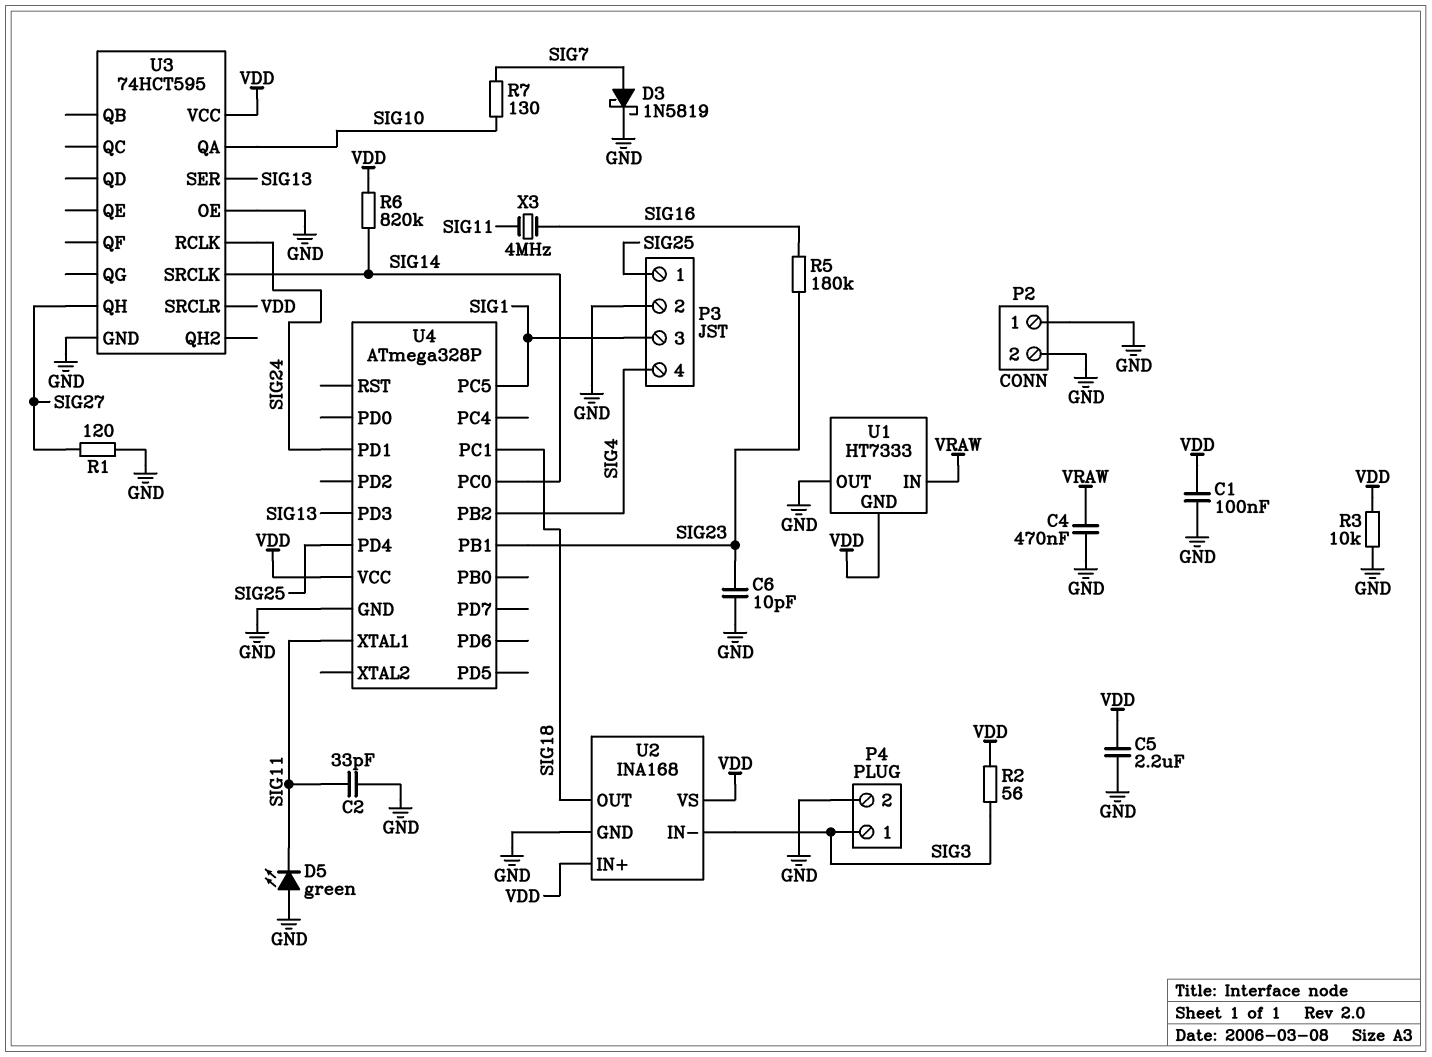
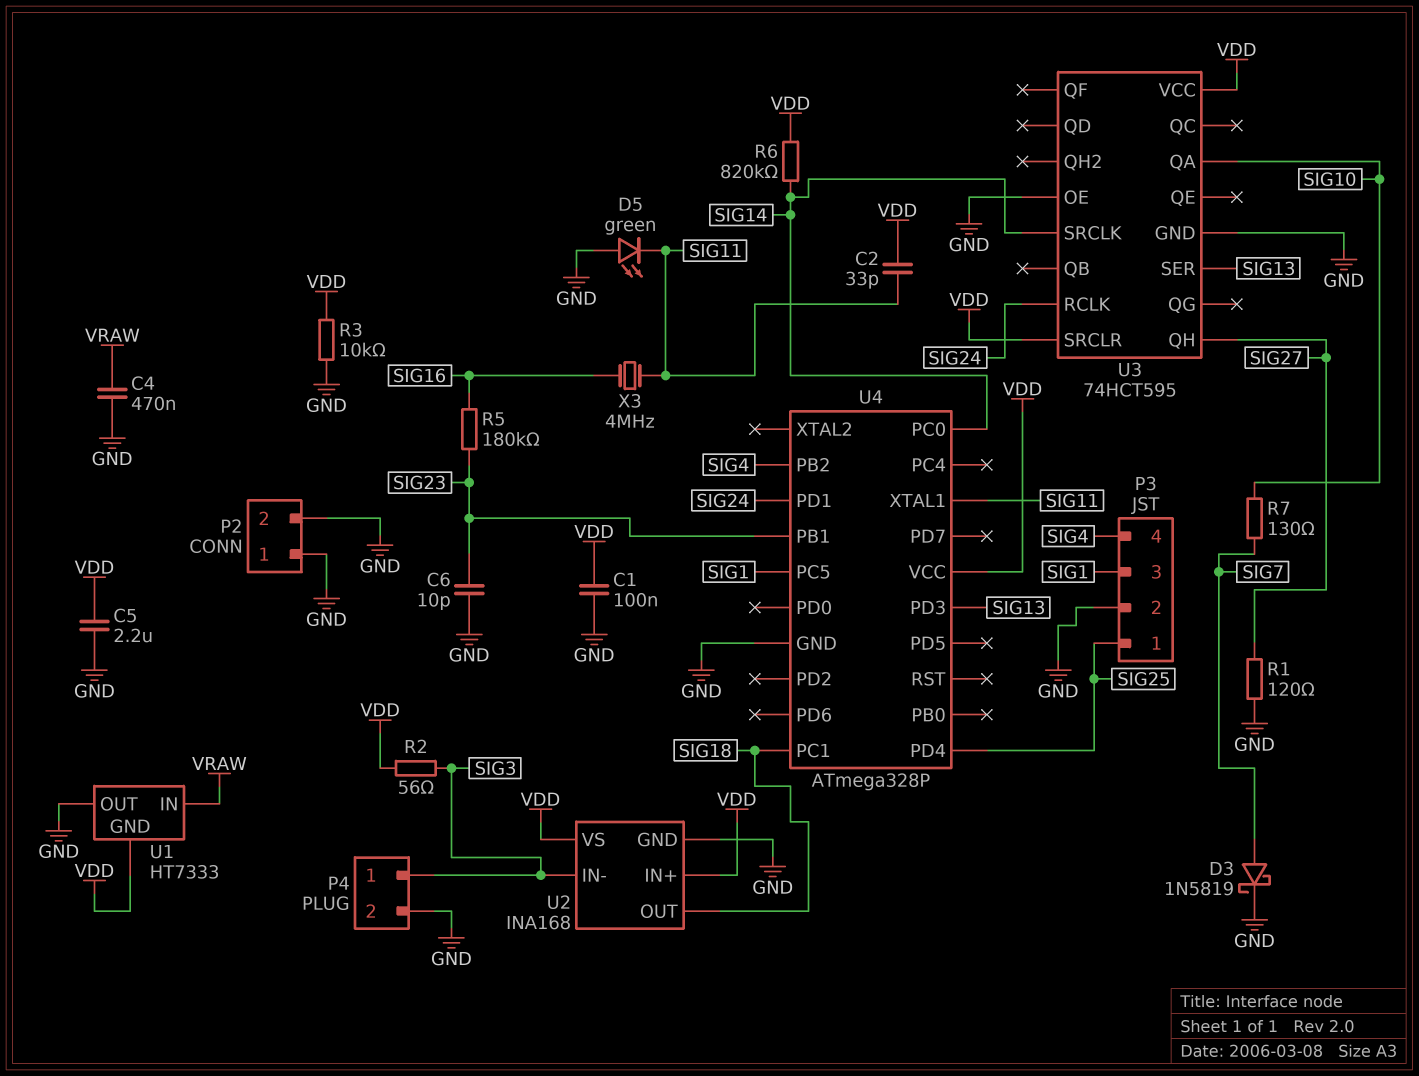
C2: 33pF (GND, SIG11) -> 33pF (SIG11, VDD)

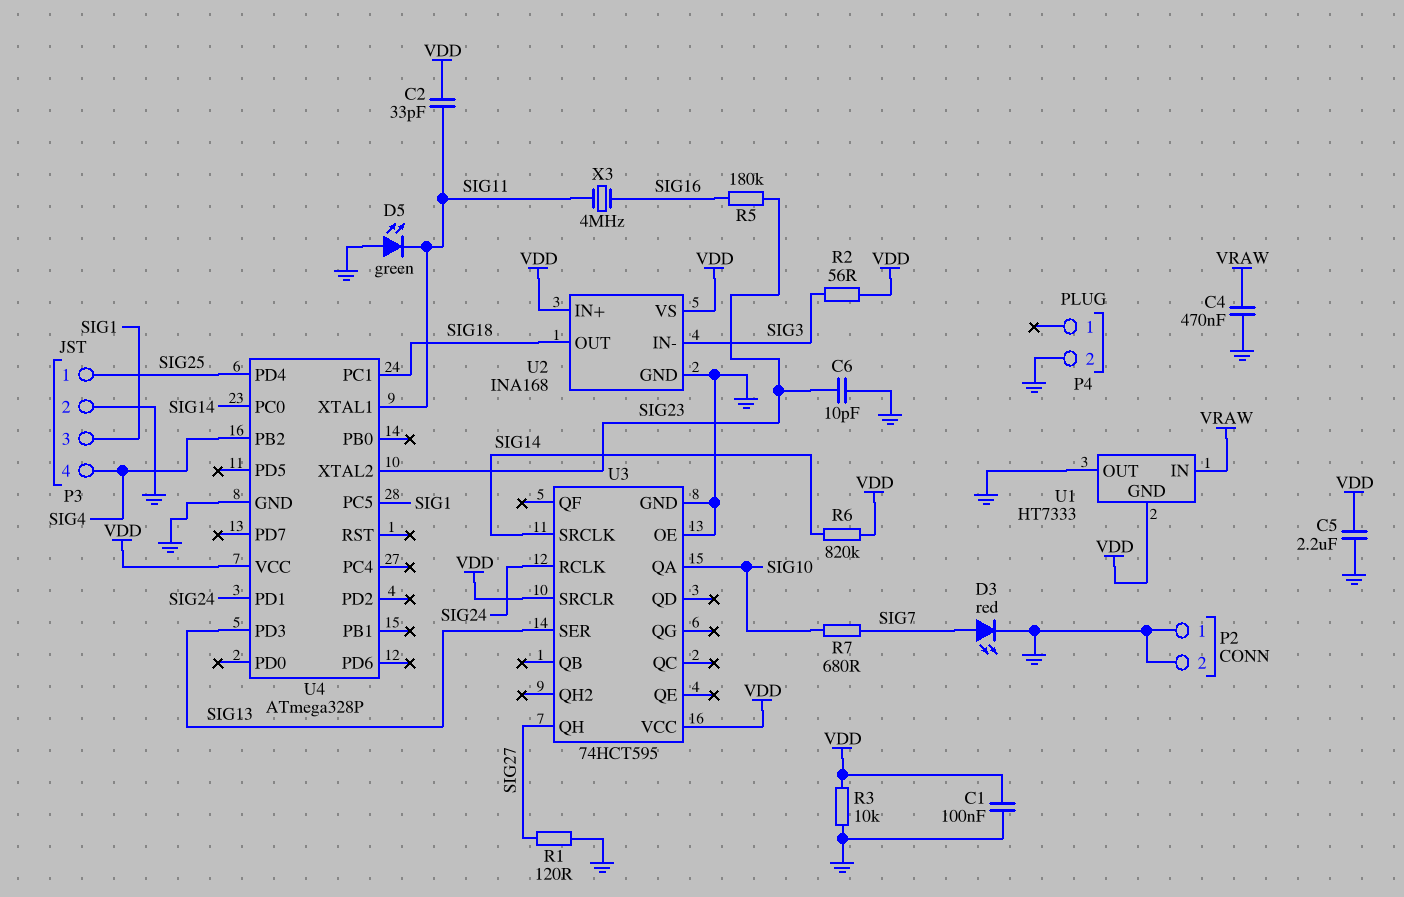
D3: schottky 1N5819 (A SIG7, K GND) -> LED red (A SIG7, K GND)
P4 pin 1: SIG3 -> none
R7: 130 (SIG7, SIG10) -> 680 (SIG7, SIG10)
U4 pin PB1: SIG23 -> none
U4 pin XTAL2: none -> SIG23

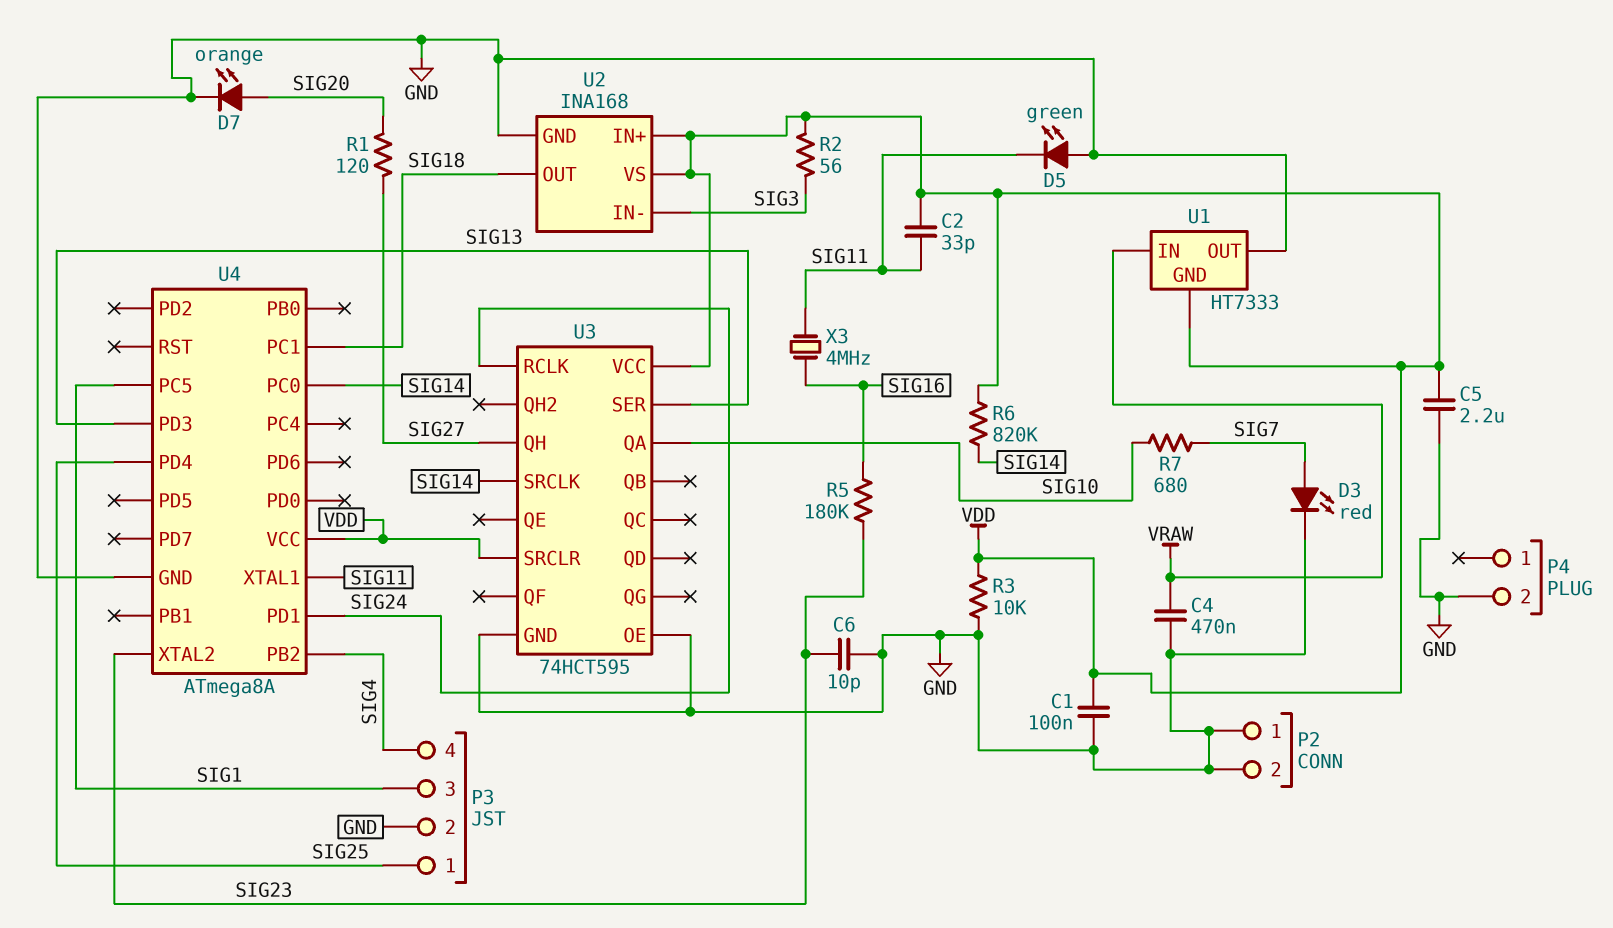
D7: none -> LED orange (A SIG20, K GND)
R1: 120 (GND, SIG27) -> 120 (SIG20, SIG27)
U4: ATmega328P -> ATmega8A

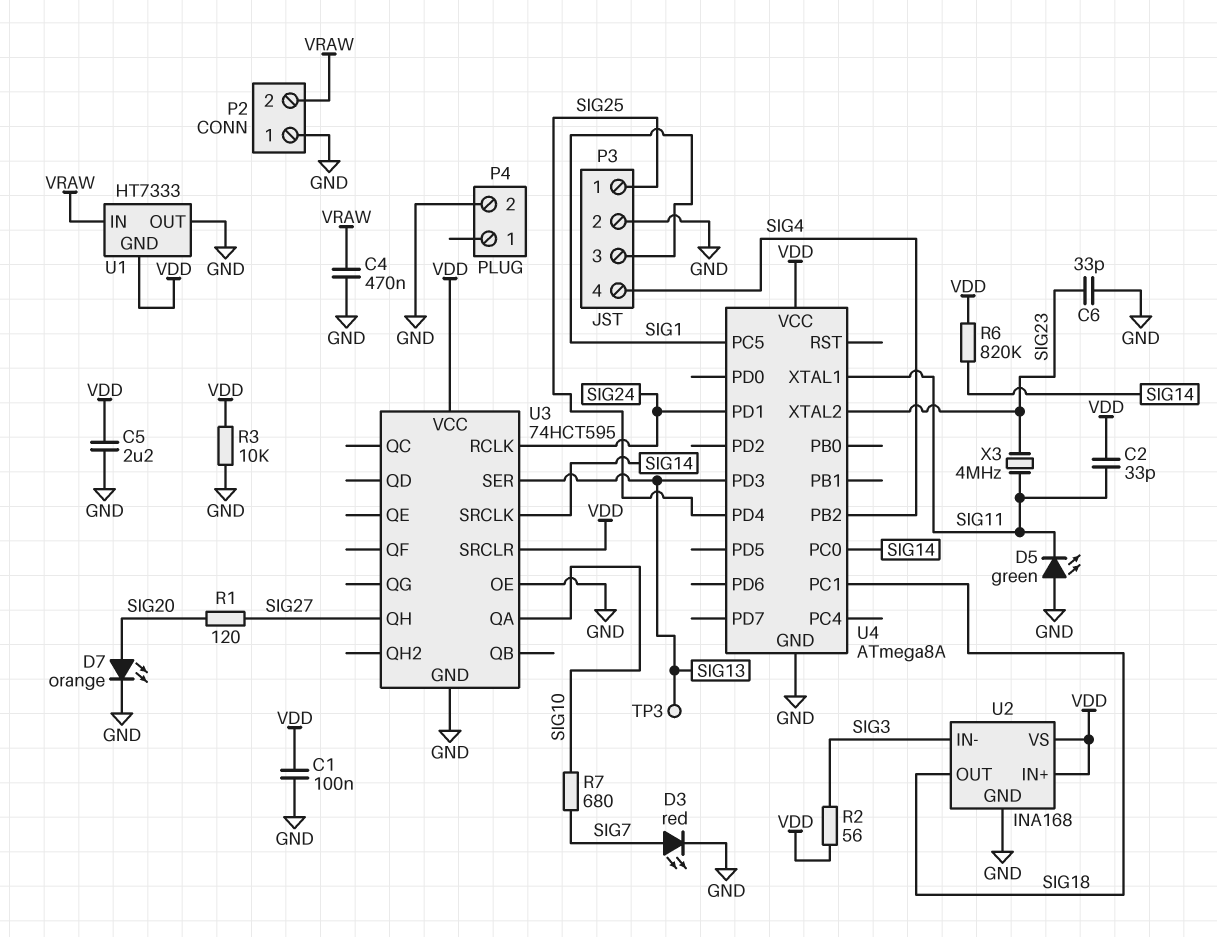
C6: 10pF (GND, SIG23) -> 33pF (GND, SIG23)
P2 pin 2: GND -> VRAW
R5: 180k (SIG16, SIG23) -> none
TP3: none -> test point (SIG13)
X3: 4MHz (SIG11, SIG16) -> 4MHz (SIG11, SIG23)

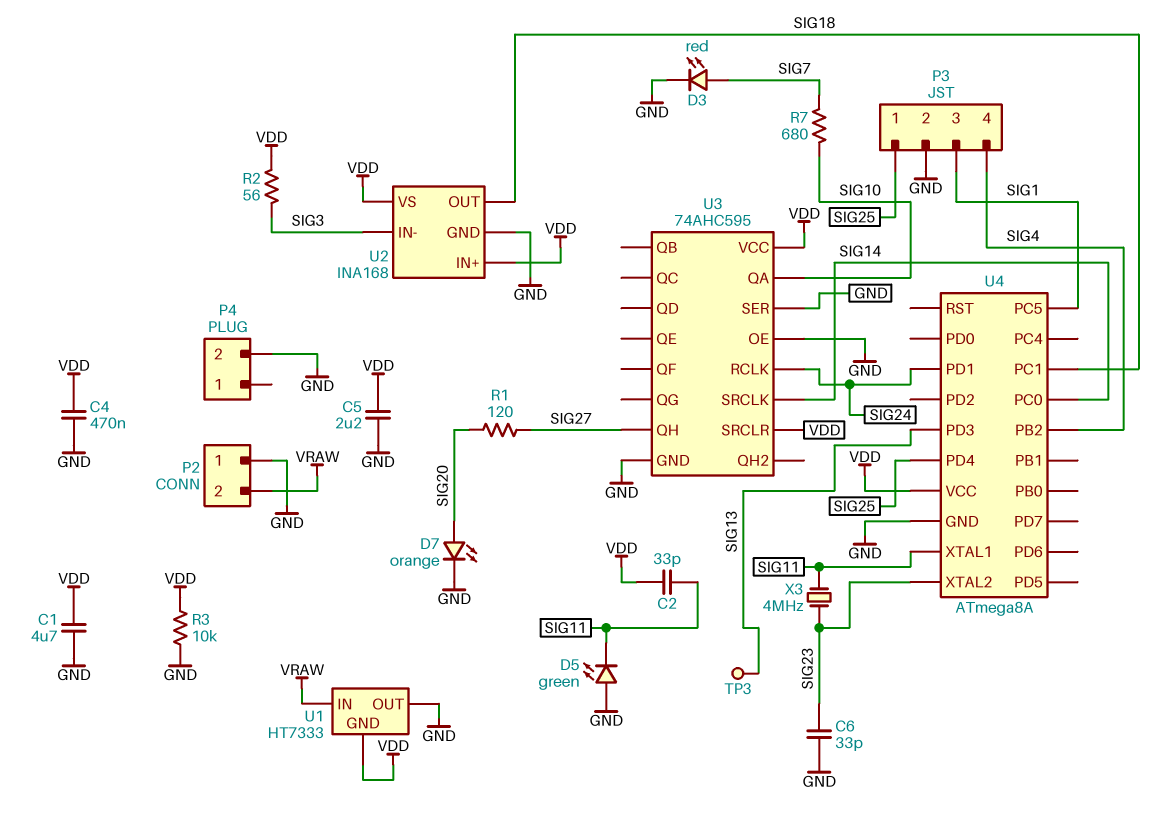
C1: 100nF (GND, VDD) -> 4.7uF (GND, VDD)
C4: 470nF (GND, VRAW) -> 470nF (GND, VDD)
R6: 820k (SIG14, VDD) -> none
U3: 74HCT595 -> 74AHC595
U3 pin SER: SIG13 -> GND

